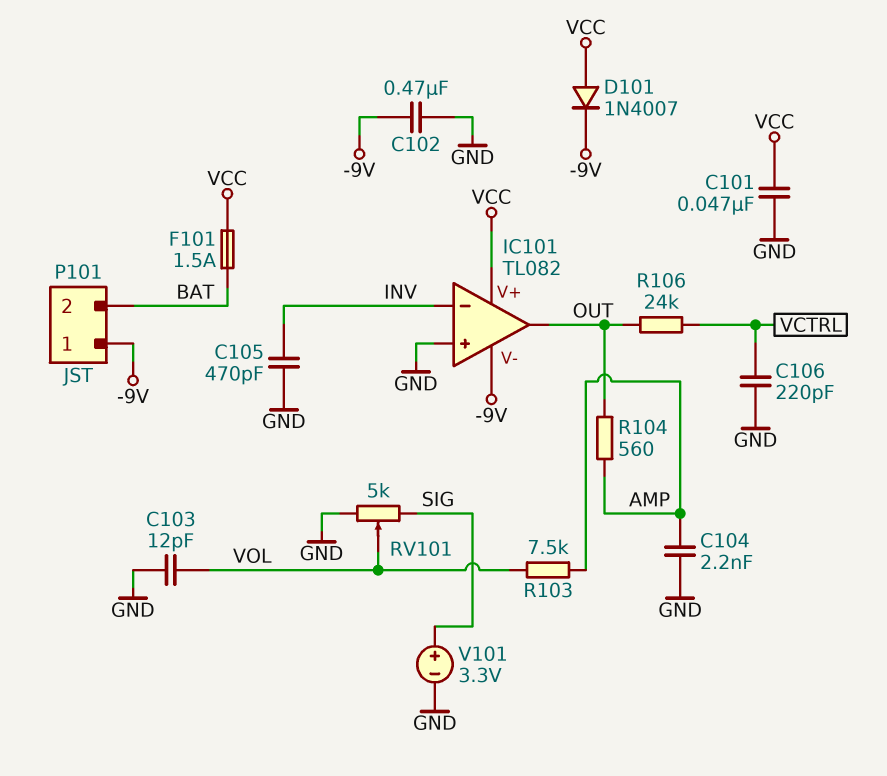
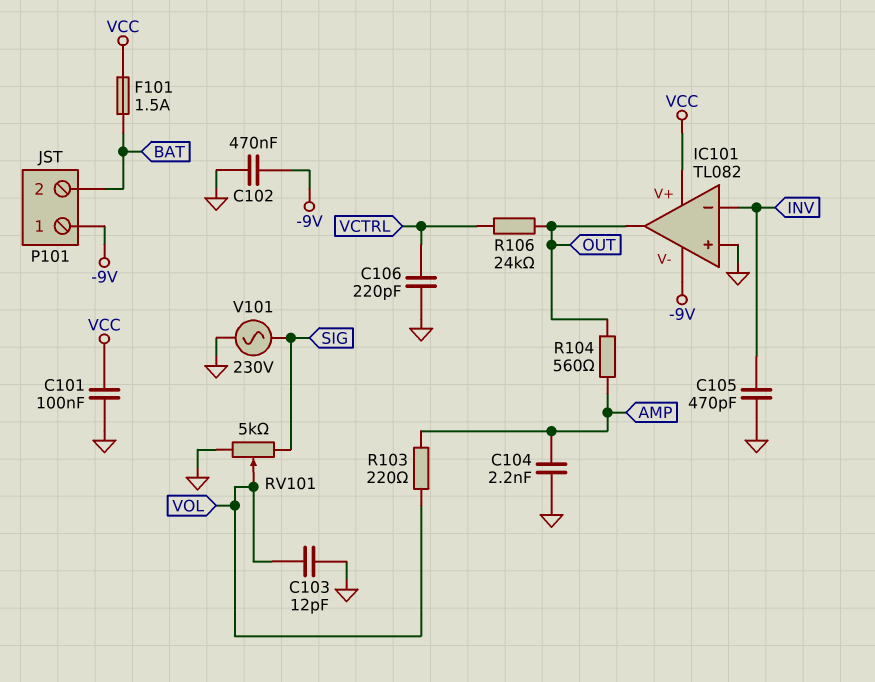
C101: 47nF (GND, VCC) -> 100nF (GND, VCC)
D101: diode 1N4007 (A VCC, K -9V) -> none
R103: 7.5k (AMP, VOL) -> 220 (AMP, VOL)
V101: 3.3V (plus SIG, minus GND) -> AC 230V (GND, SIG)

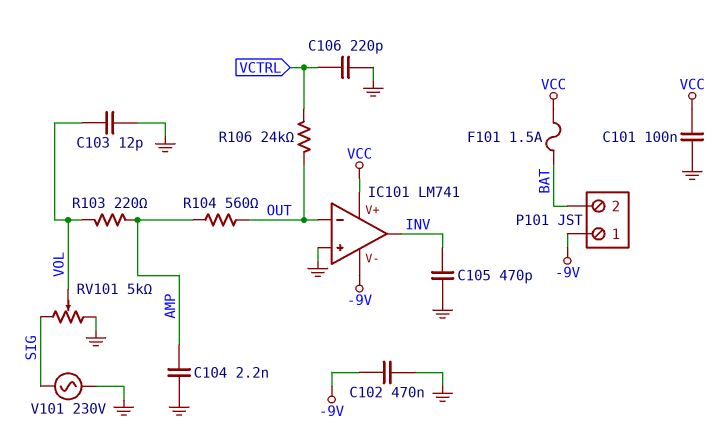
IC101: TL082 -> LM741
IC101 pin in-: INV -> OUT
IC101 pin out: OUT -> INV

